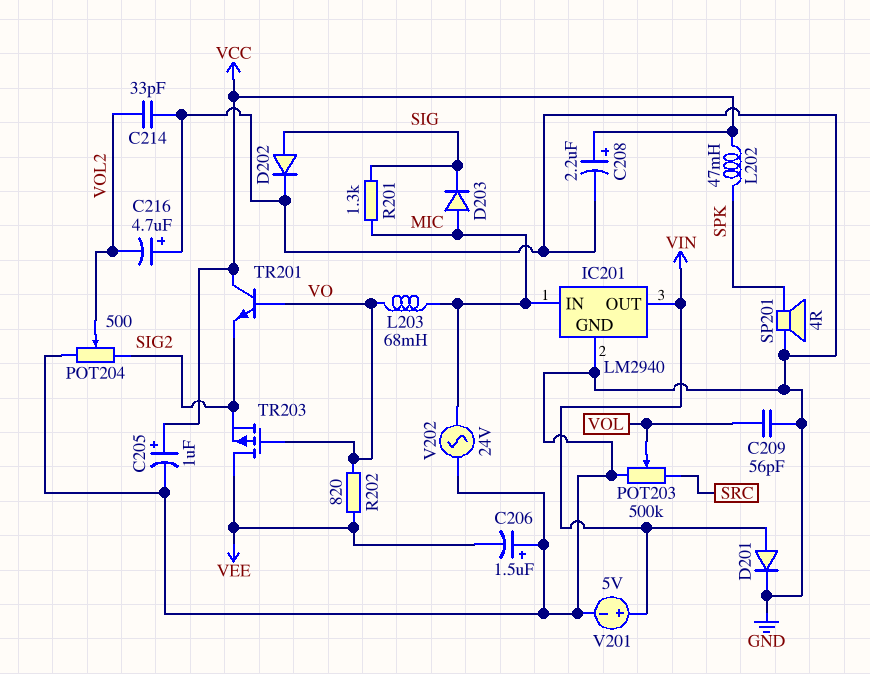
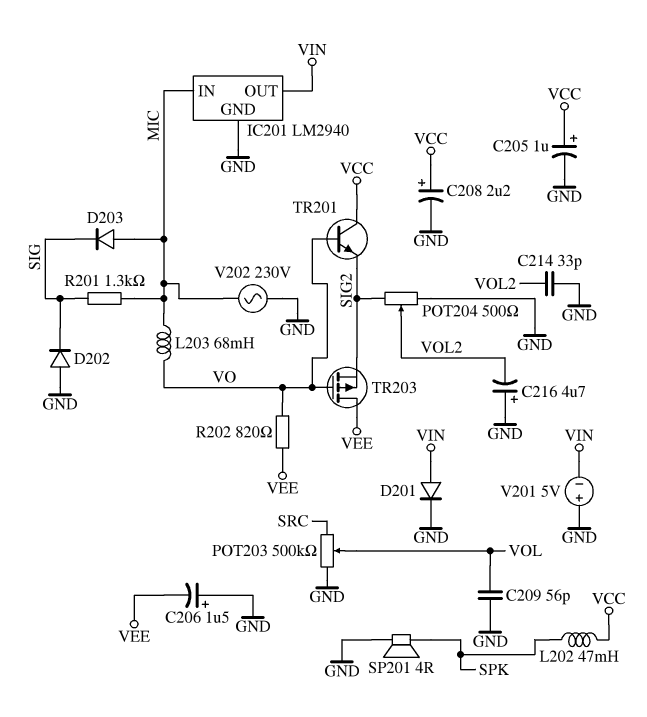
D202: diode (A SIG, K GND) -> diode (A GND, K SIG)
V201: 5V (plus VIN, minus GND) -> 5V (plus GND, minus VIN)
V202: AC 24V (GND, MIC) -> AC 230V (GND, MIC)

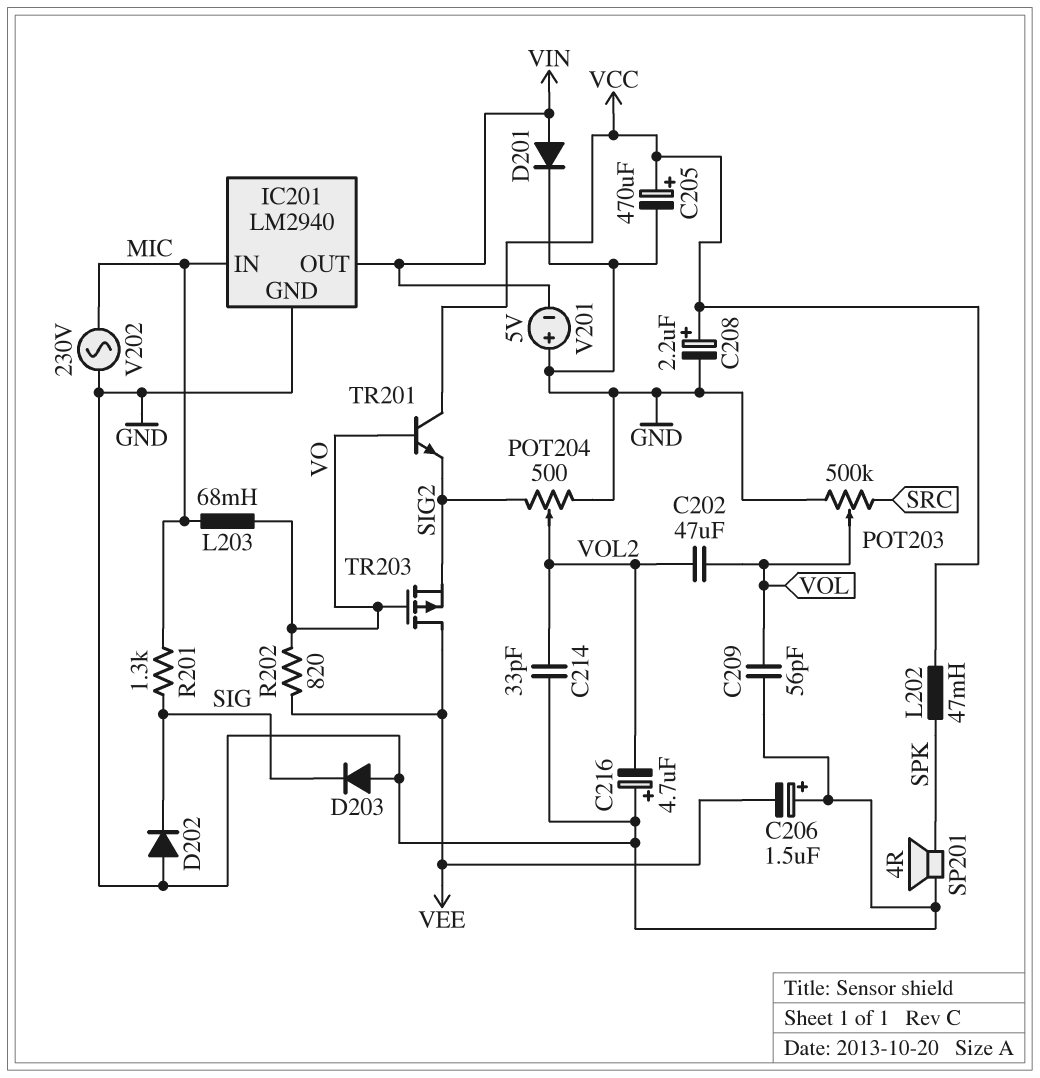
C202: none -> 47uF (VOL, VOL2)
C205: 1uF (plus VCC, minus GND) -> 470uF (plus VCC, minus GND)
D203: diode (A MIC, K SIG) -> diode (A GND, K SIG)

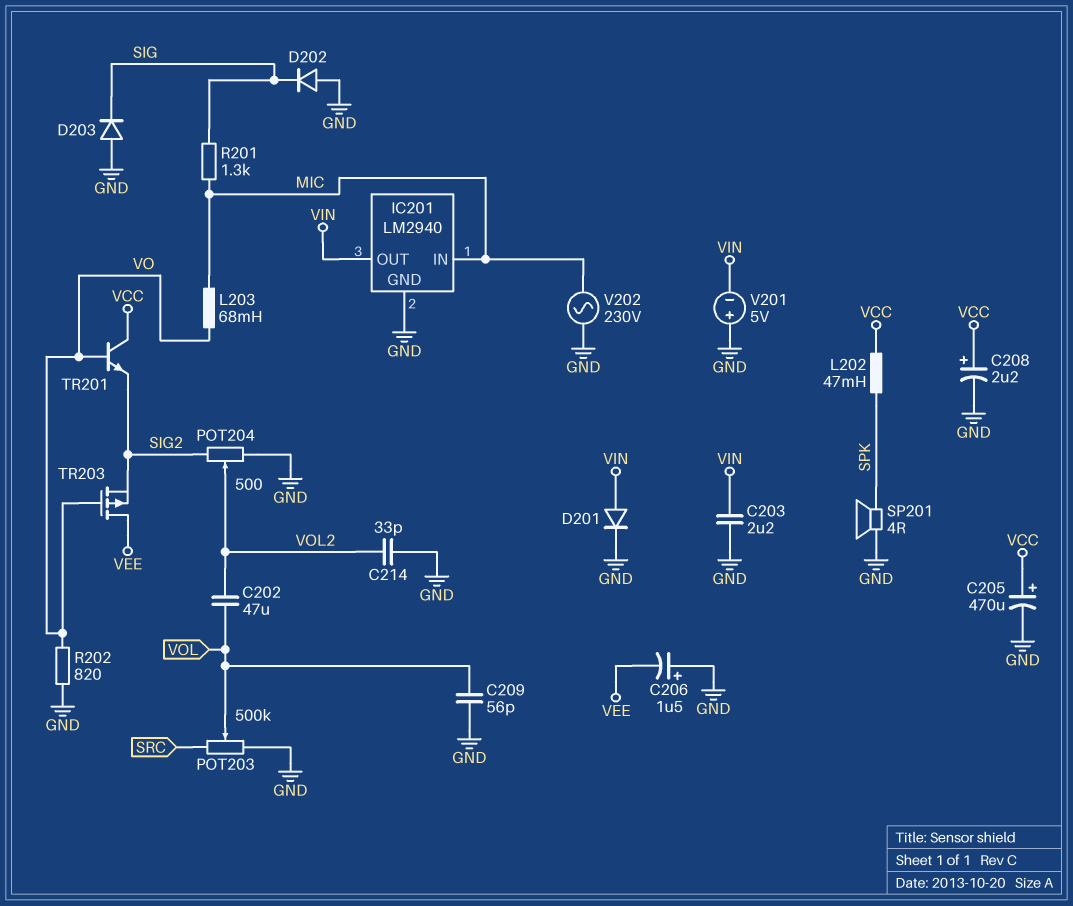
C203: none -> 2.2uF (GND, VIN)
C216: 4.7uF (plus GND, minus VOL2) -> none
R202: 820 (VEE, VO) -> 820 (GND, VO)

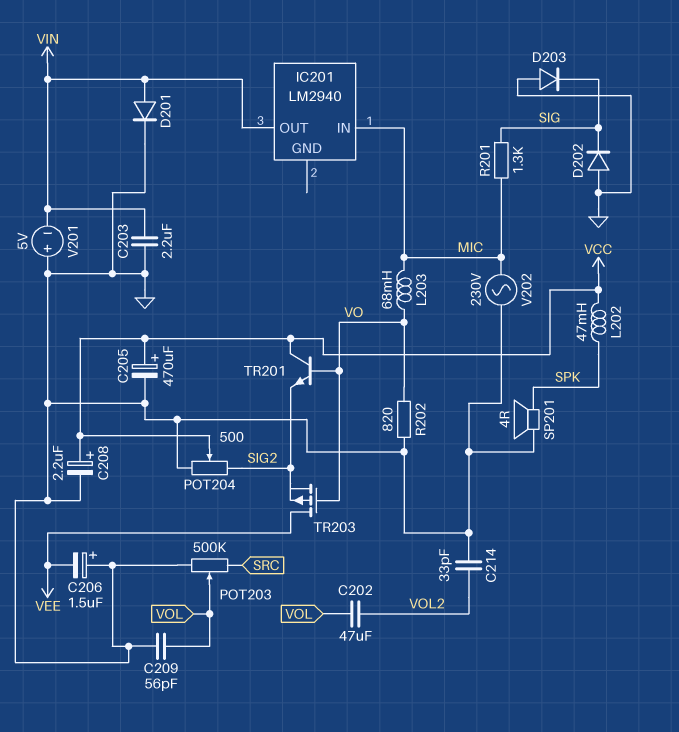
IC201 pin GND: GND -> none
POT204: 500 (GND, SIG2, wiper VOL2) -> 500 (GND, SIG2, wiper VCC)

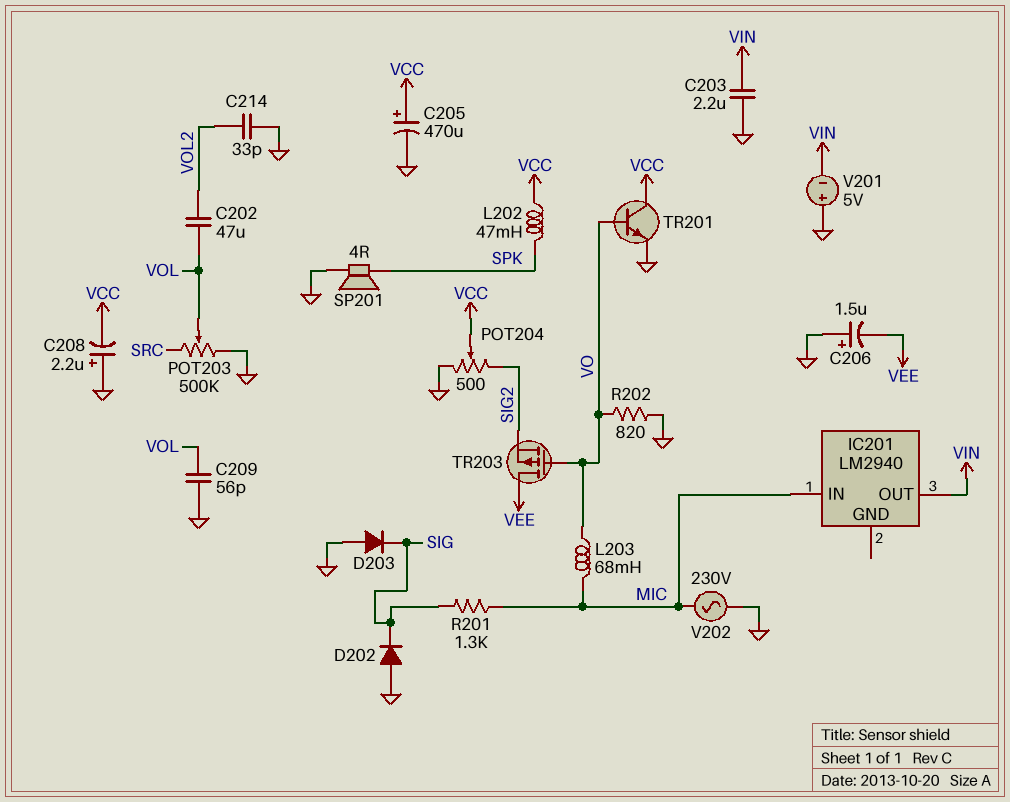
C208: 2.2uF (plus VCC, minus GND) -> 2.2uF (plus GND, minus VCC)
D201: diode (A VIN, K GND) -> none
TR201: NPN (B VO, C VCC, E SIG2) -> NPN (B VO, C VCC, E GND)

